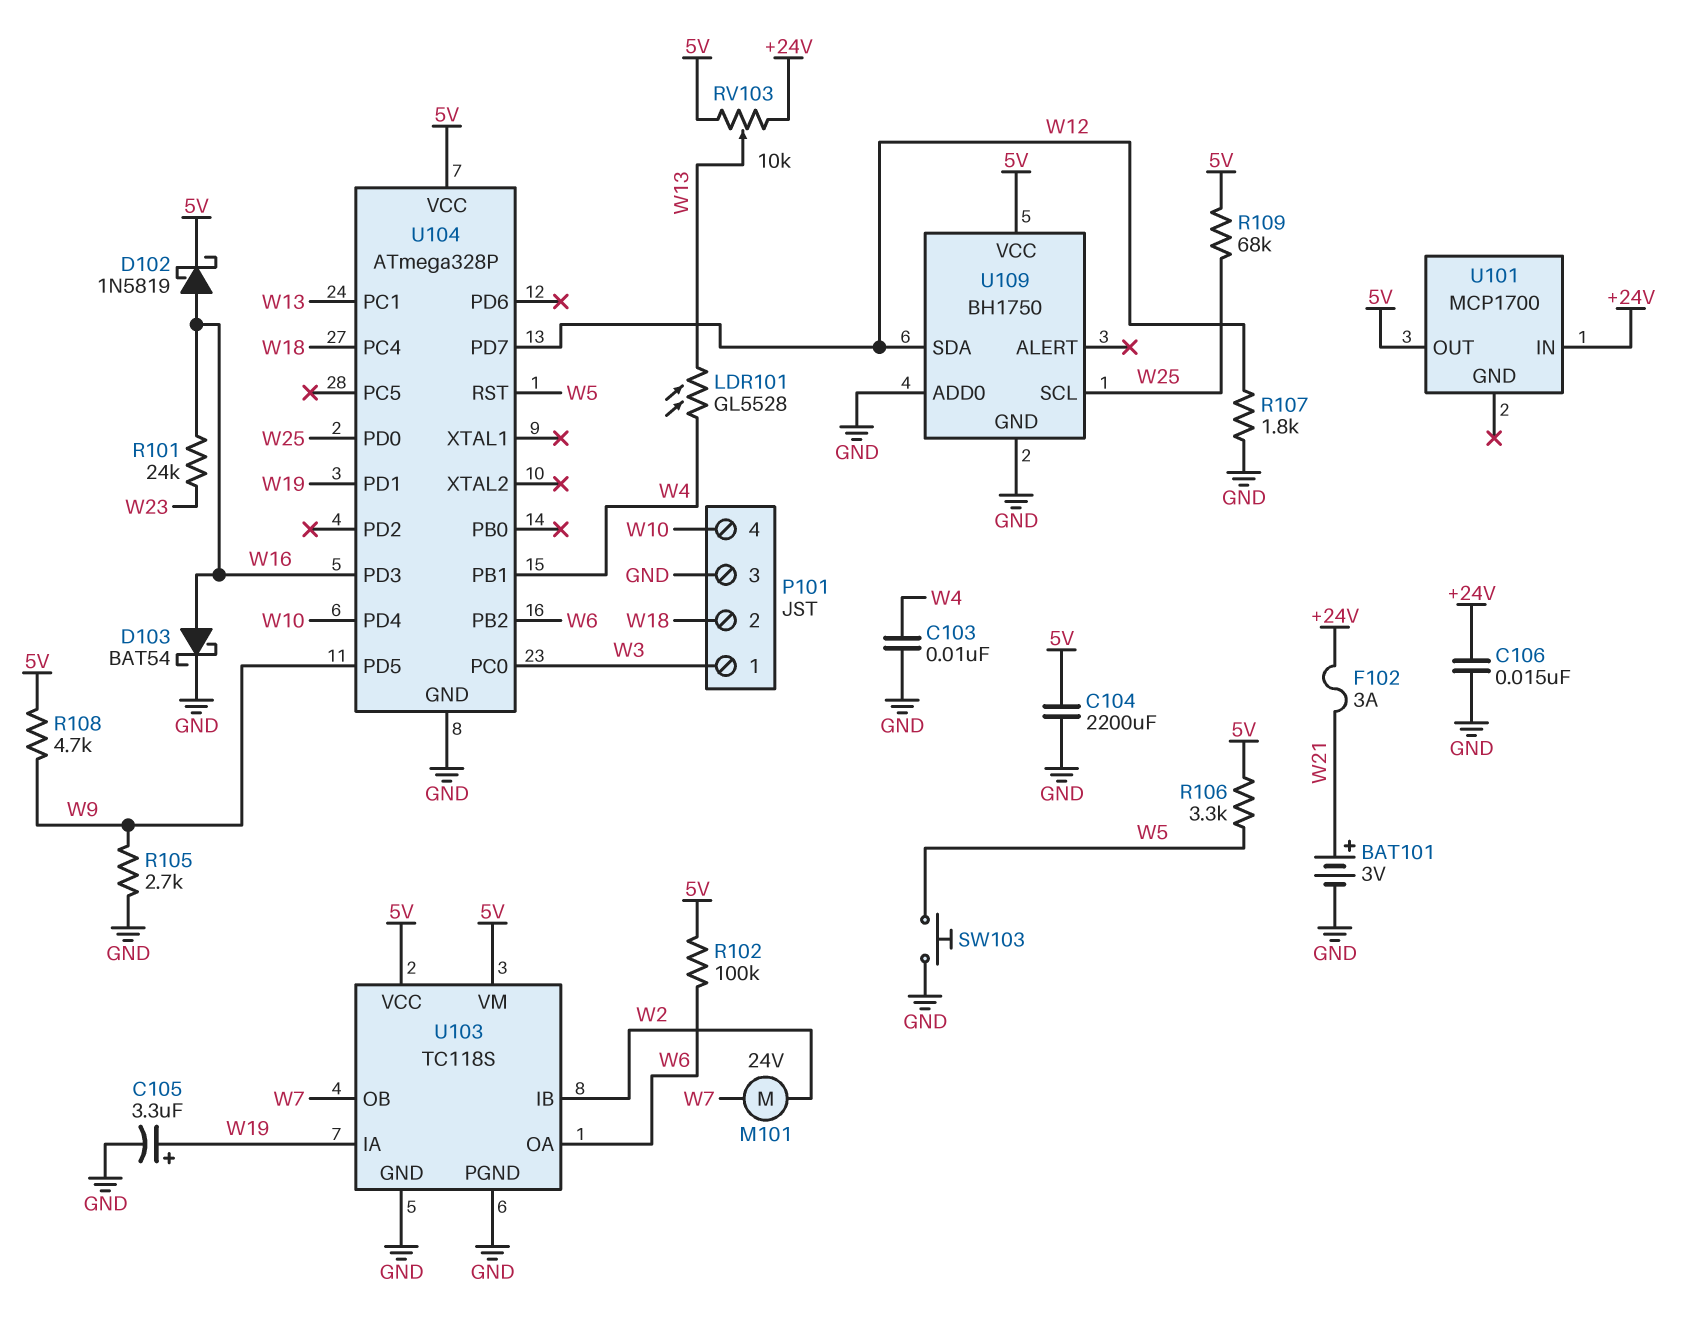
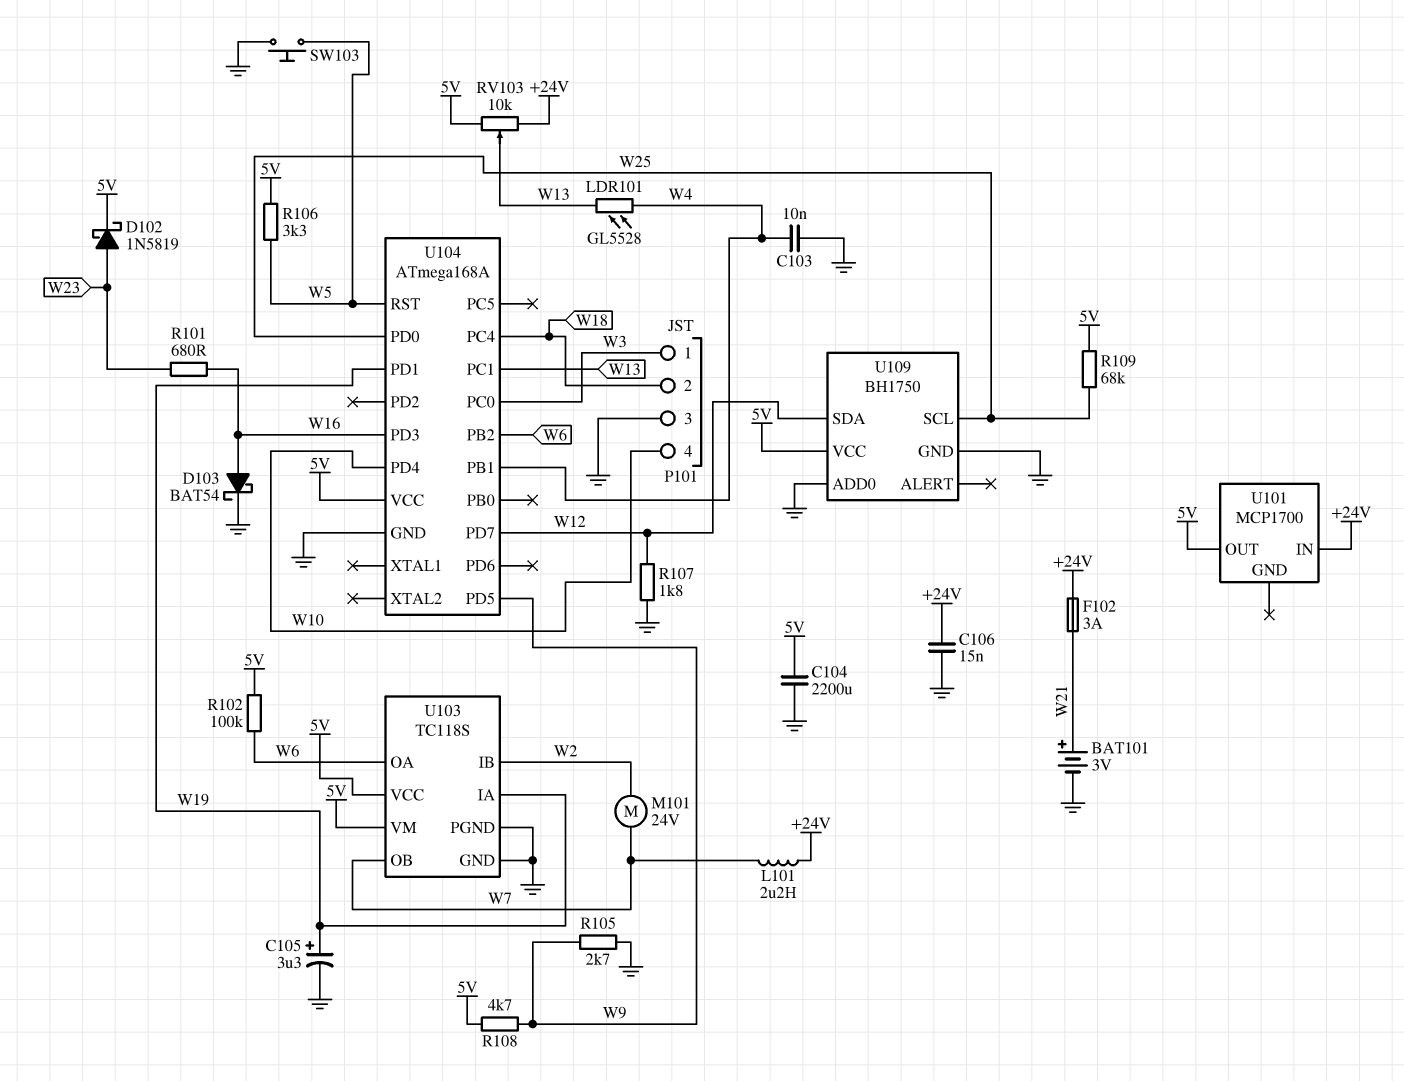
D102: schottky 1N5819 (A W16, K 5V) -> schottky 1N5819 (A W23, K 5V)
L101: none -> 2.2uH (+24V, W7)
R101: 24k (W16, W23) -> 680 (W16, W23)
U104: ATmega328P -> ATmega168A

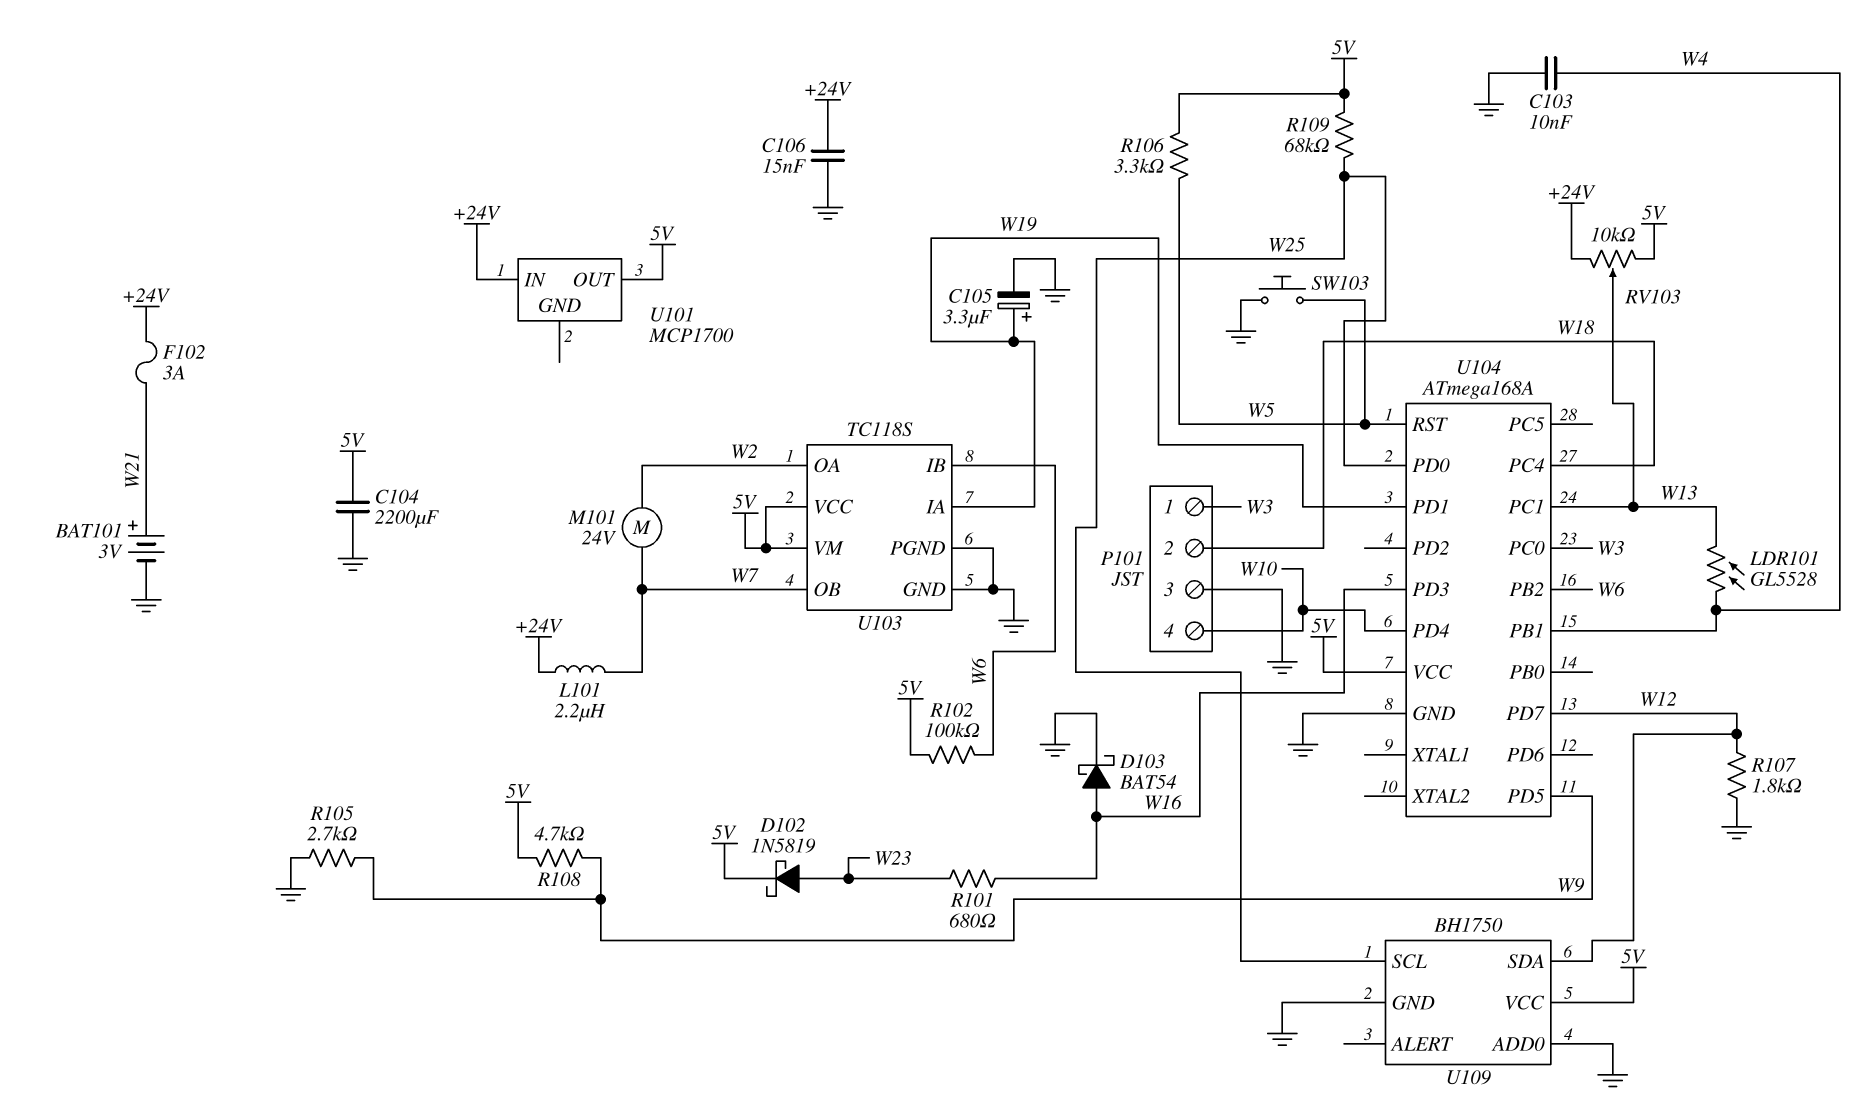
U103 pin IB: W2 -> W6
U103 pin OA: W6 -> W2

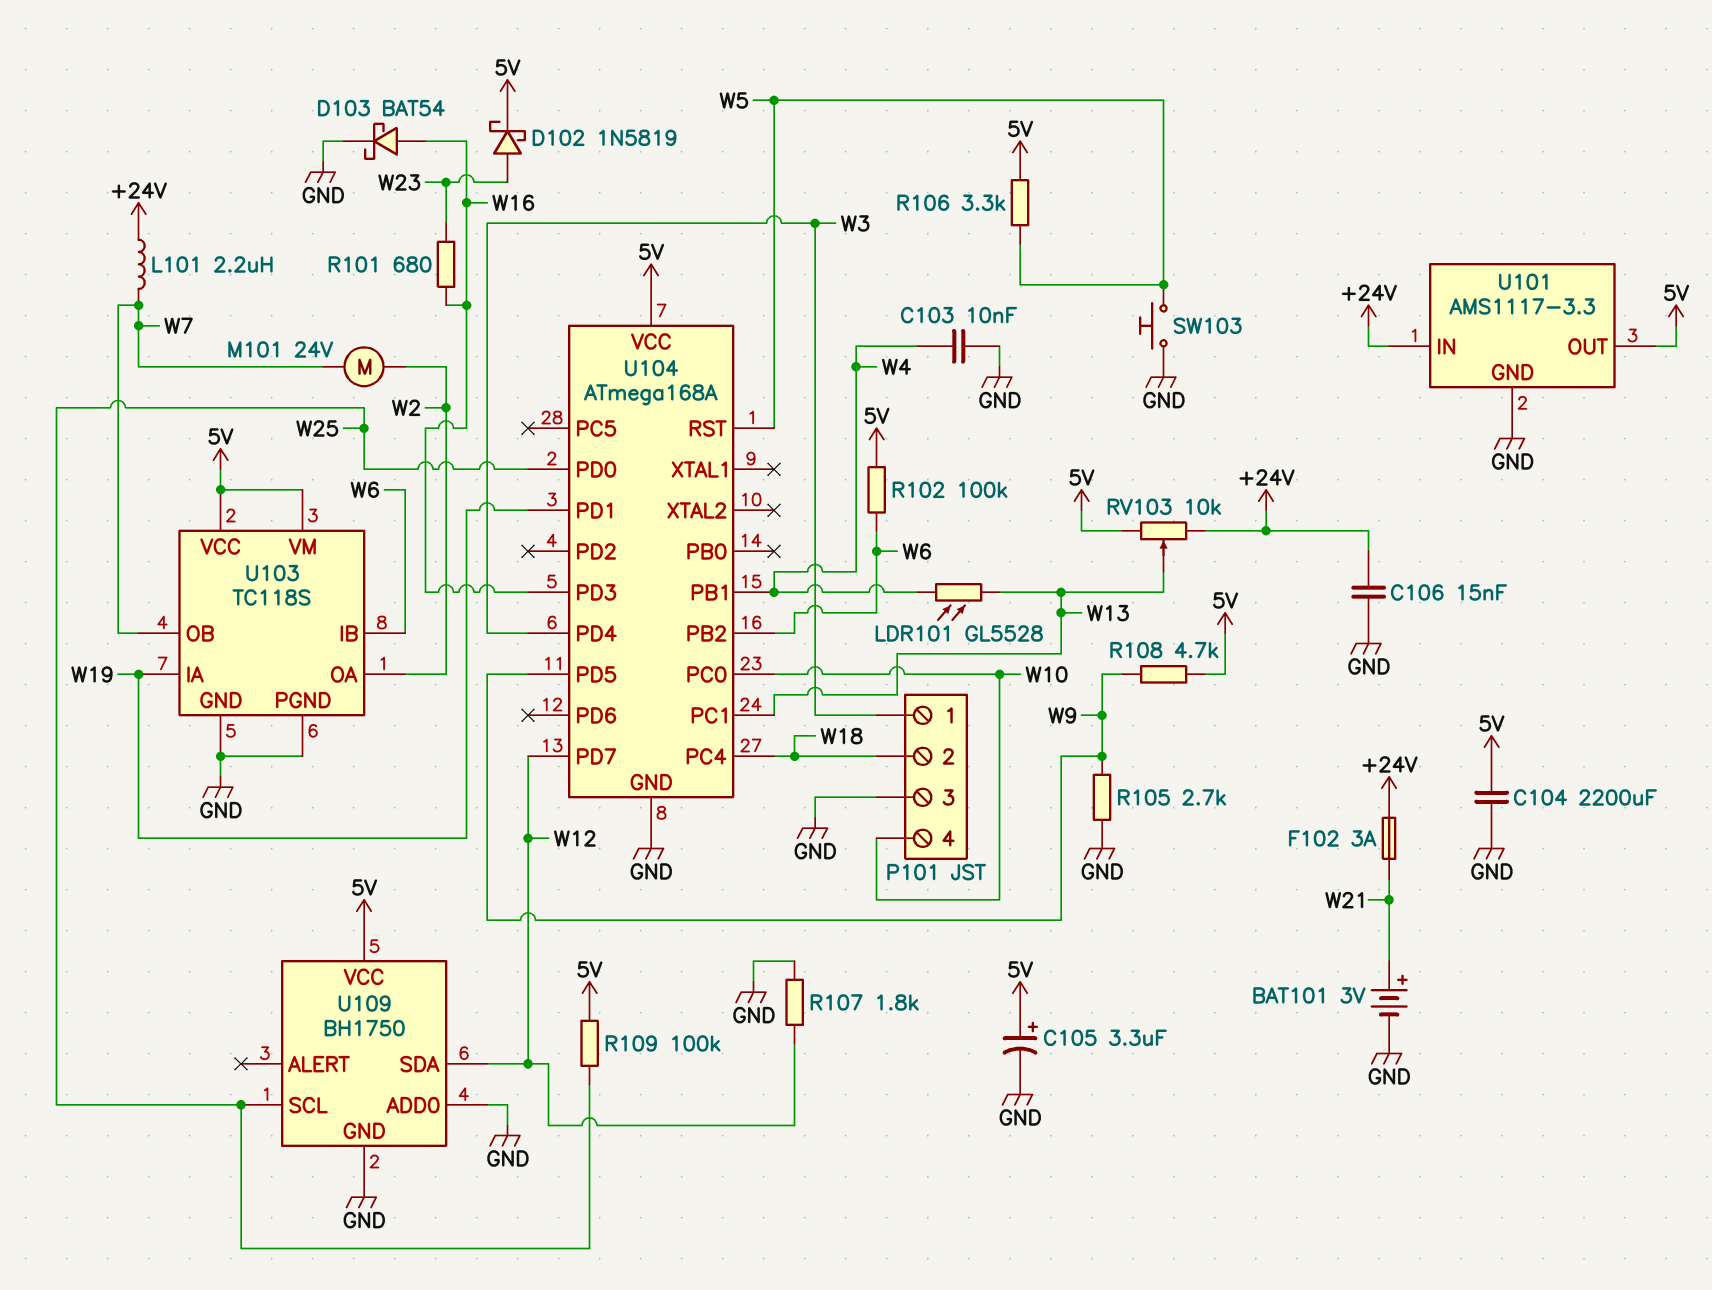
C105: 3.3uF (plus W19, minus GND) -> 3.3uF (plus 5V, minus GND)
R109: 68k (5V, W25) -> 100k (5V, W25)
U101: MCP1700 -> AMS1117-3.3
U101 pin GND: none -> GND
U104 pin PC0: W3 -> W10
U104 pin PD4: W10 -> W3

